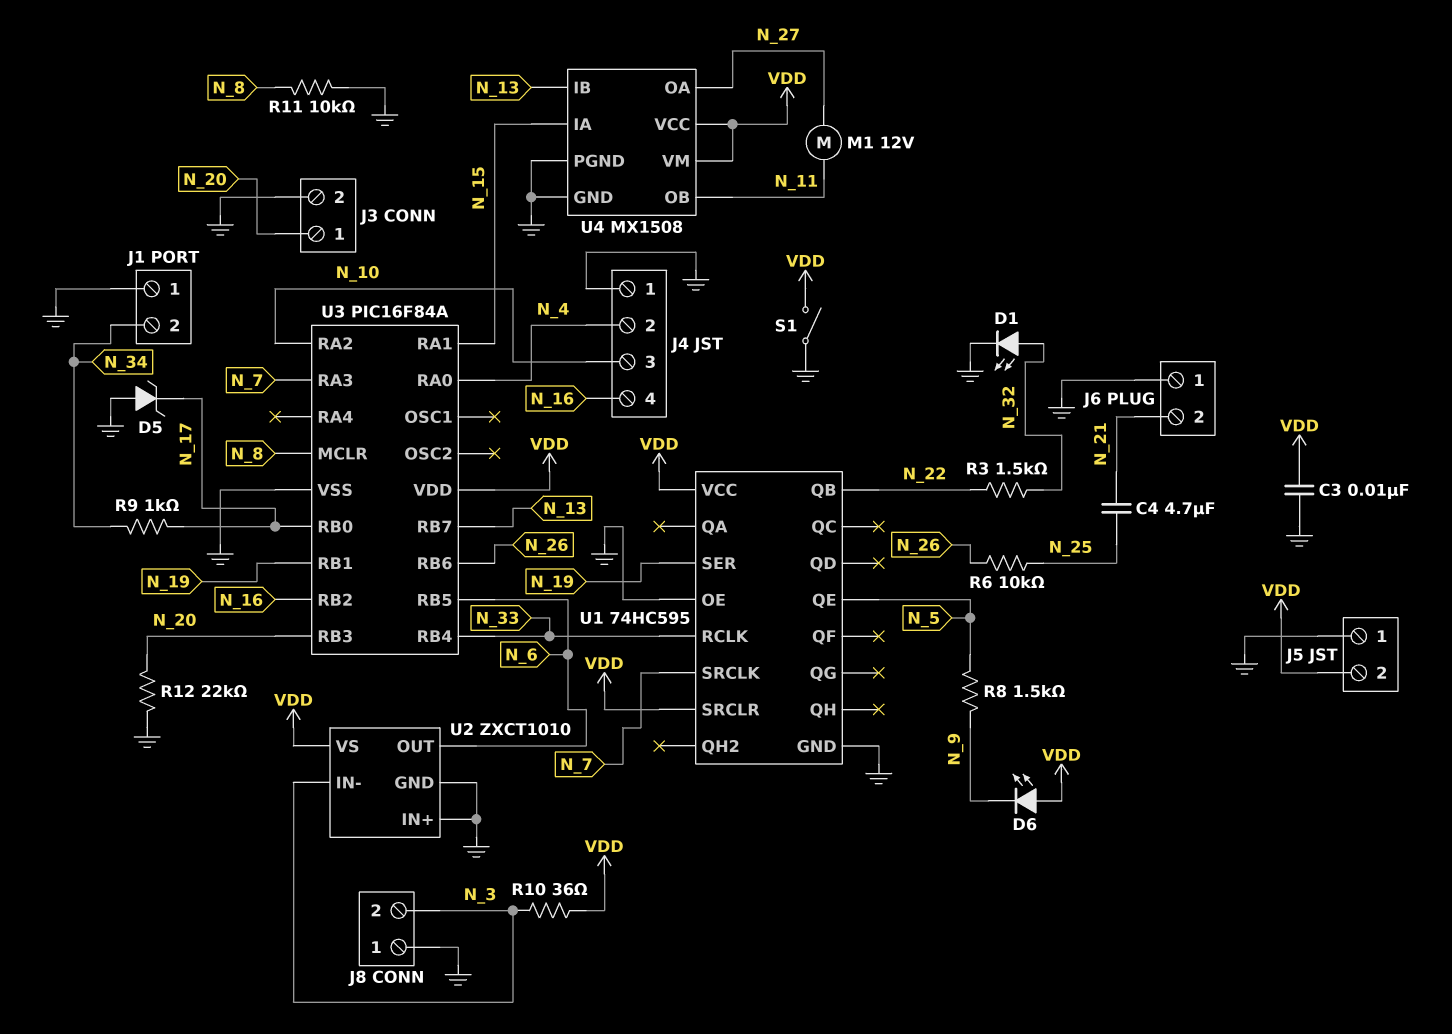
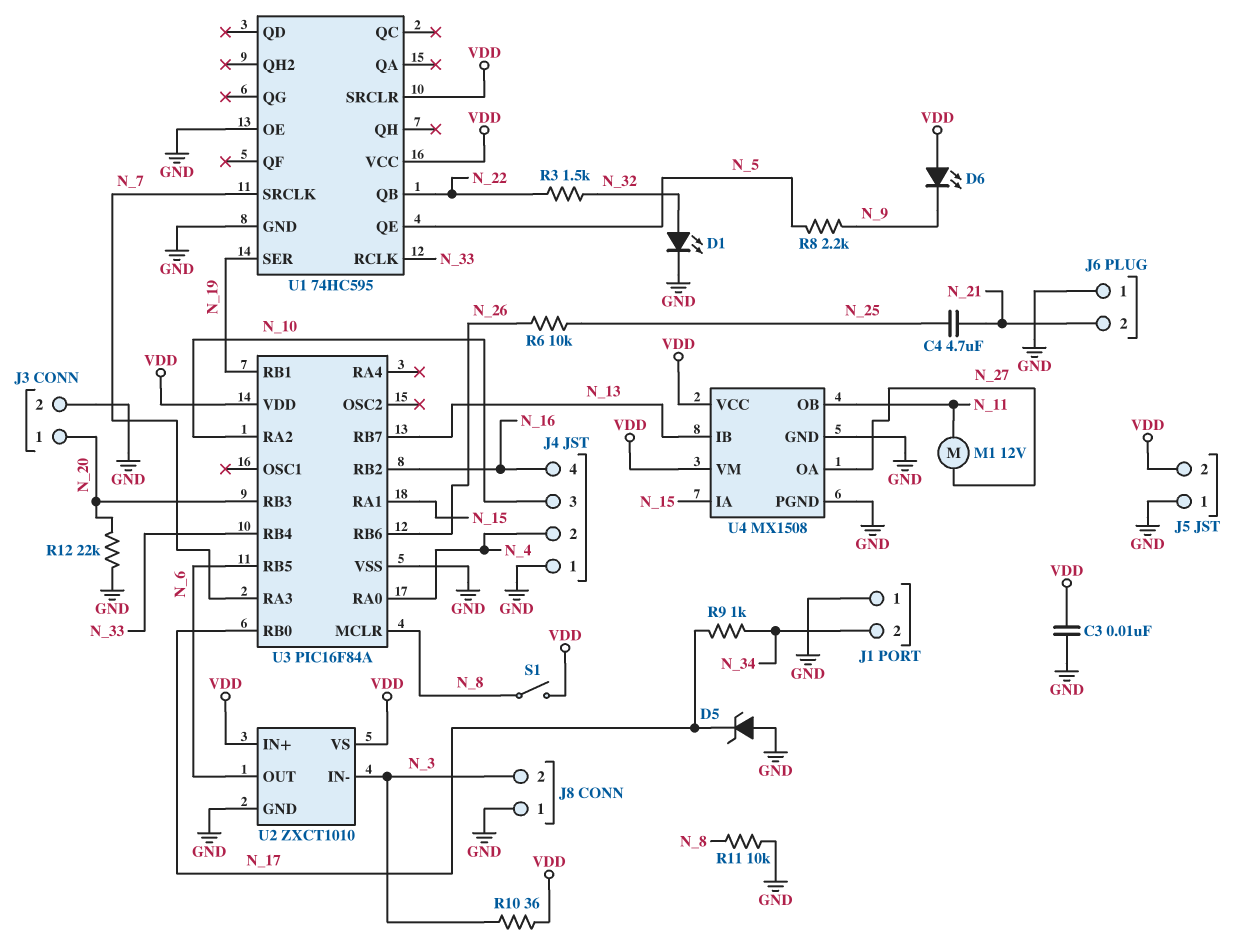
R8: 1.5k (N_5, N_9) -> 2.2k (N_5, N_9)
S1: switch (GND, VDD) -> switch (N_8, VDD)
U2 pin IN+: GND -> VDD

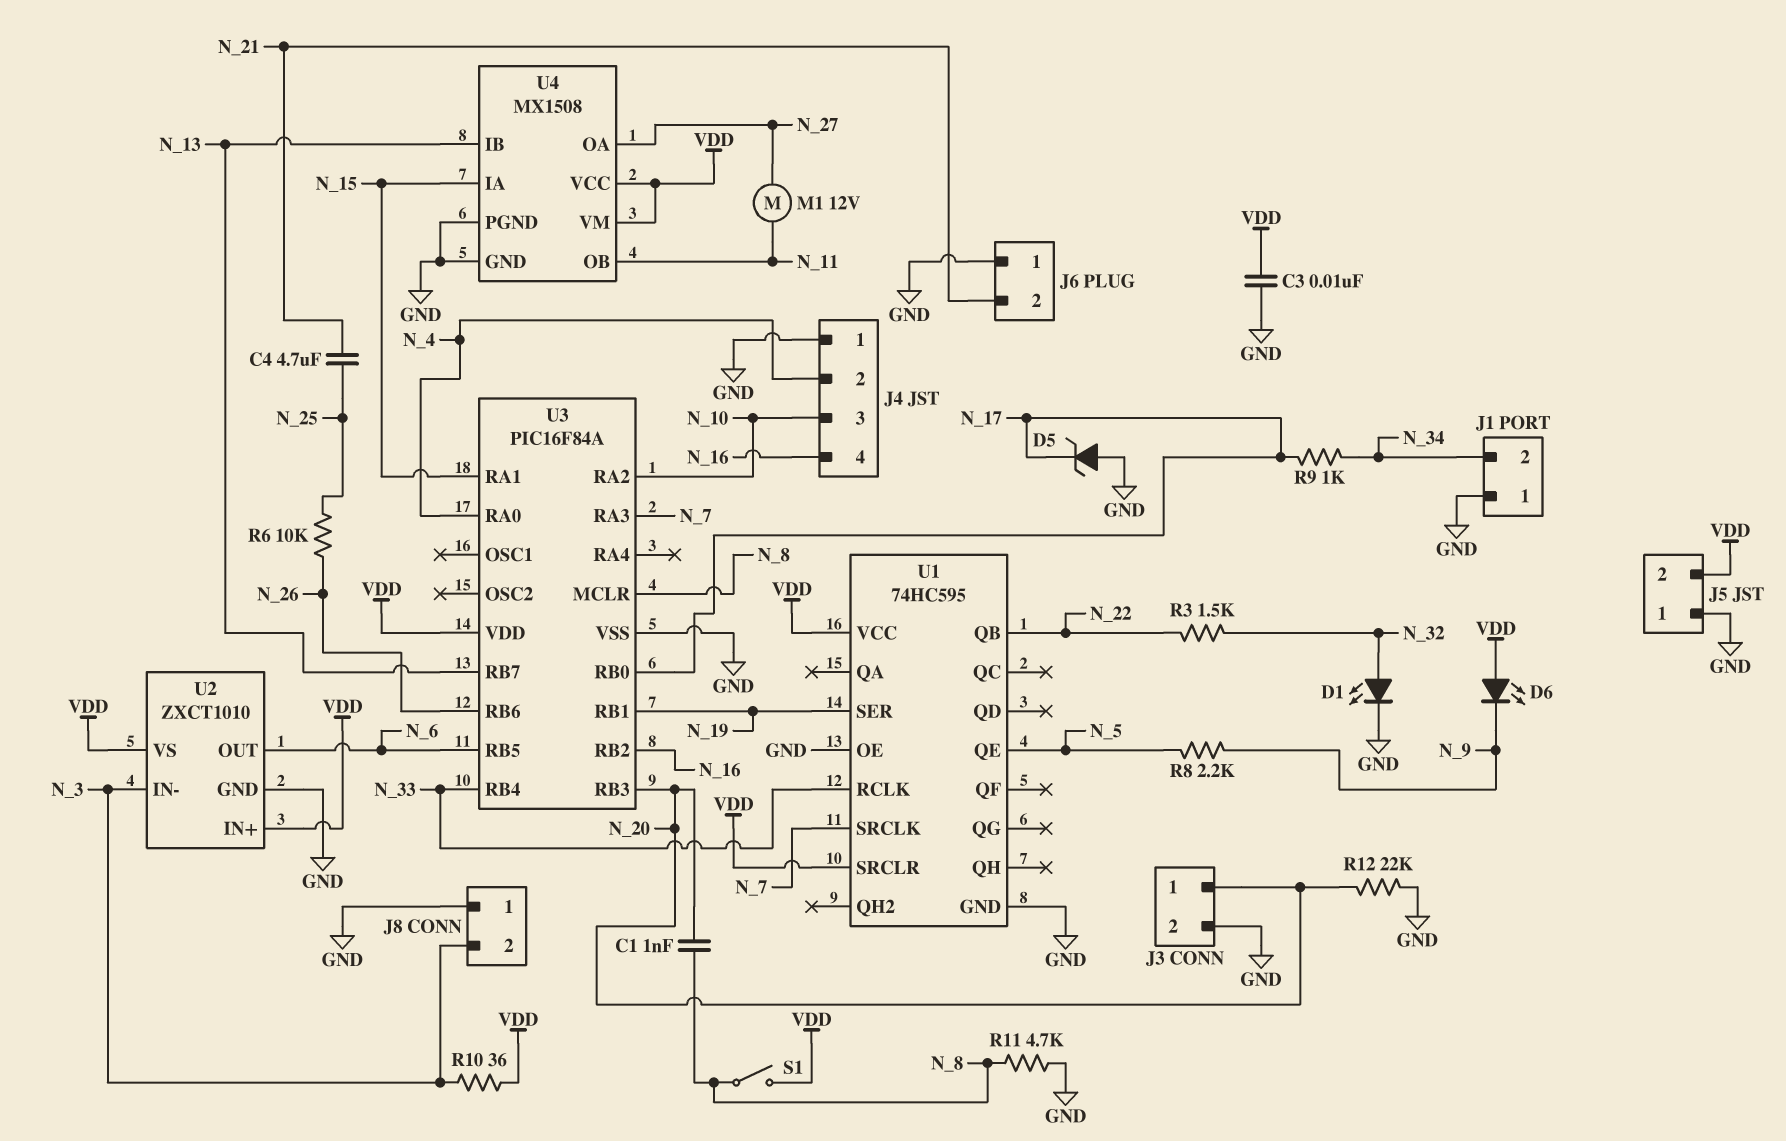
C1: none -> 1nF (N_8, N_20)
R11: 10k (GND, N_8) -> 4.7k (GND, N_8)

